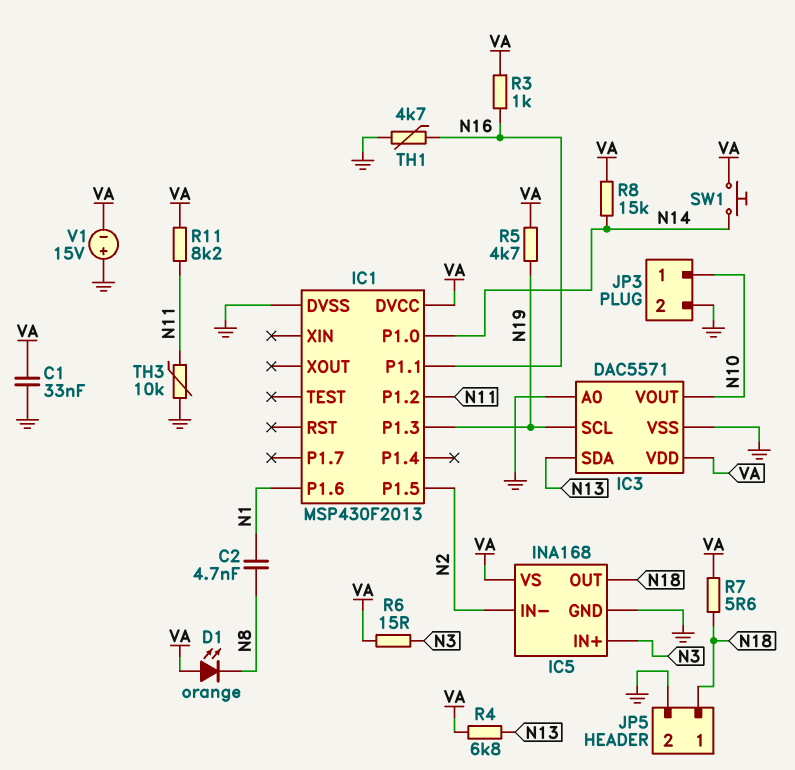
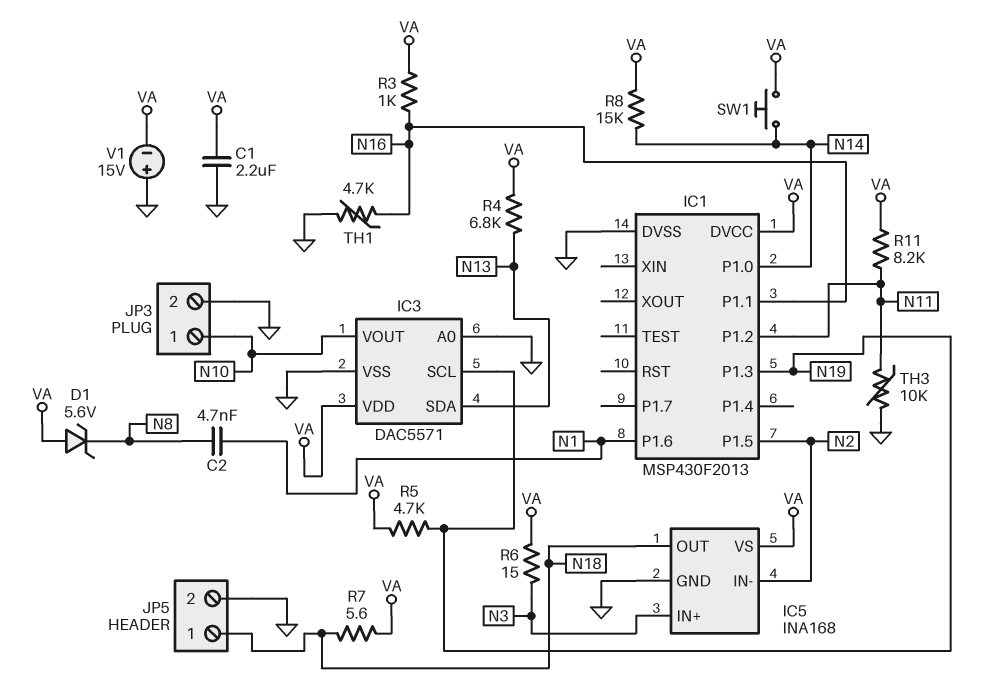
C1: 33nF (GND, VA) -> 2.2uF (GND, VA)
D1: LED orange (A VA, K N8) -> zener 5.6V (A VA, K N8)

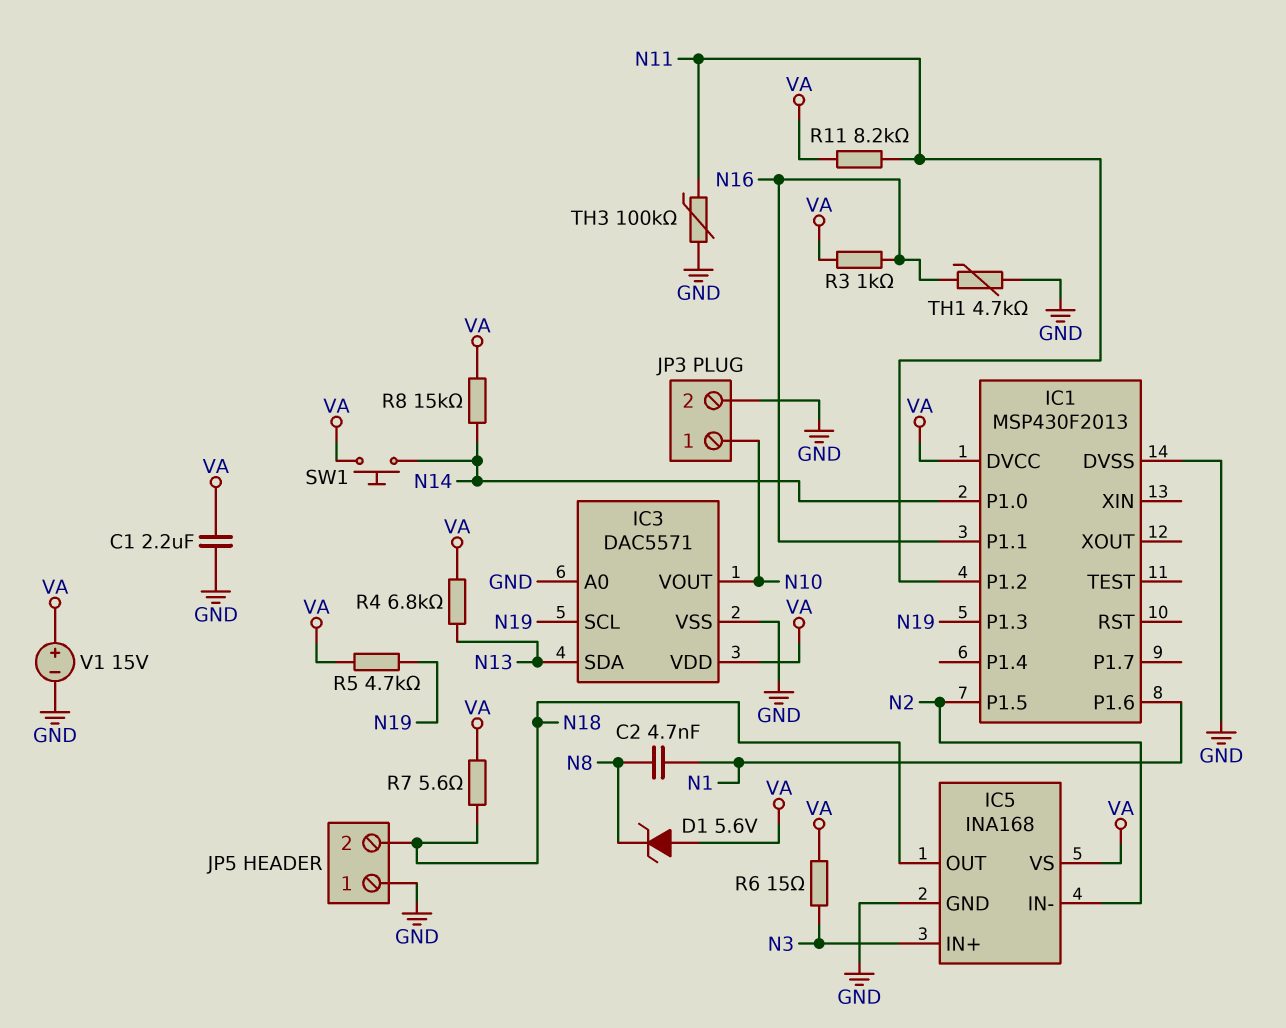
JP5 pin 1: N18 -> GND
JP5 pin 2: GND -> N18
TH3: 10k (GND, N11) -> 100k (GND, N11)
V1: 15V (plus GND, minus VA) -> 15V (plus VA, minus GND)

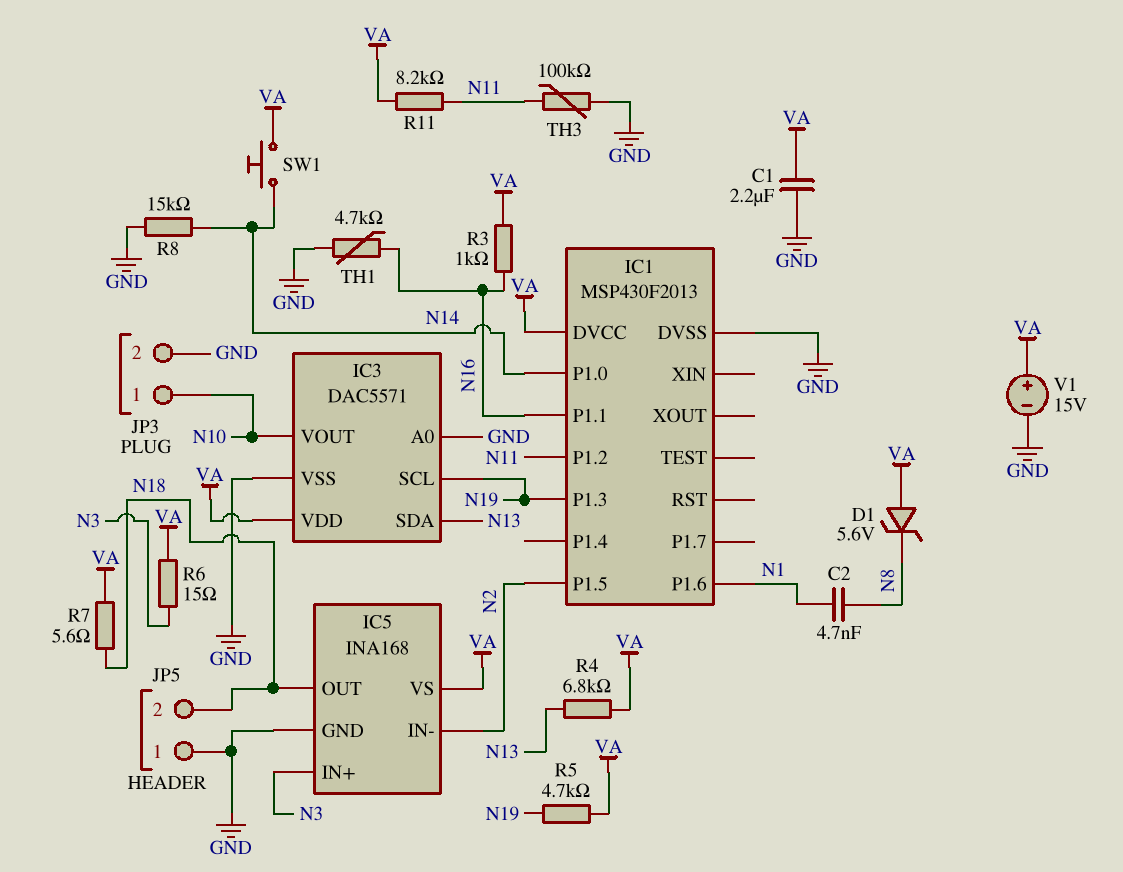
R8: 15k (N14, VA) -> 15k (GND, N14)

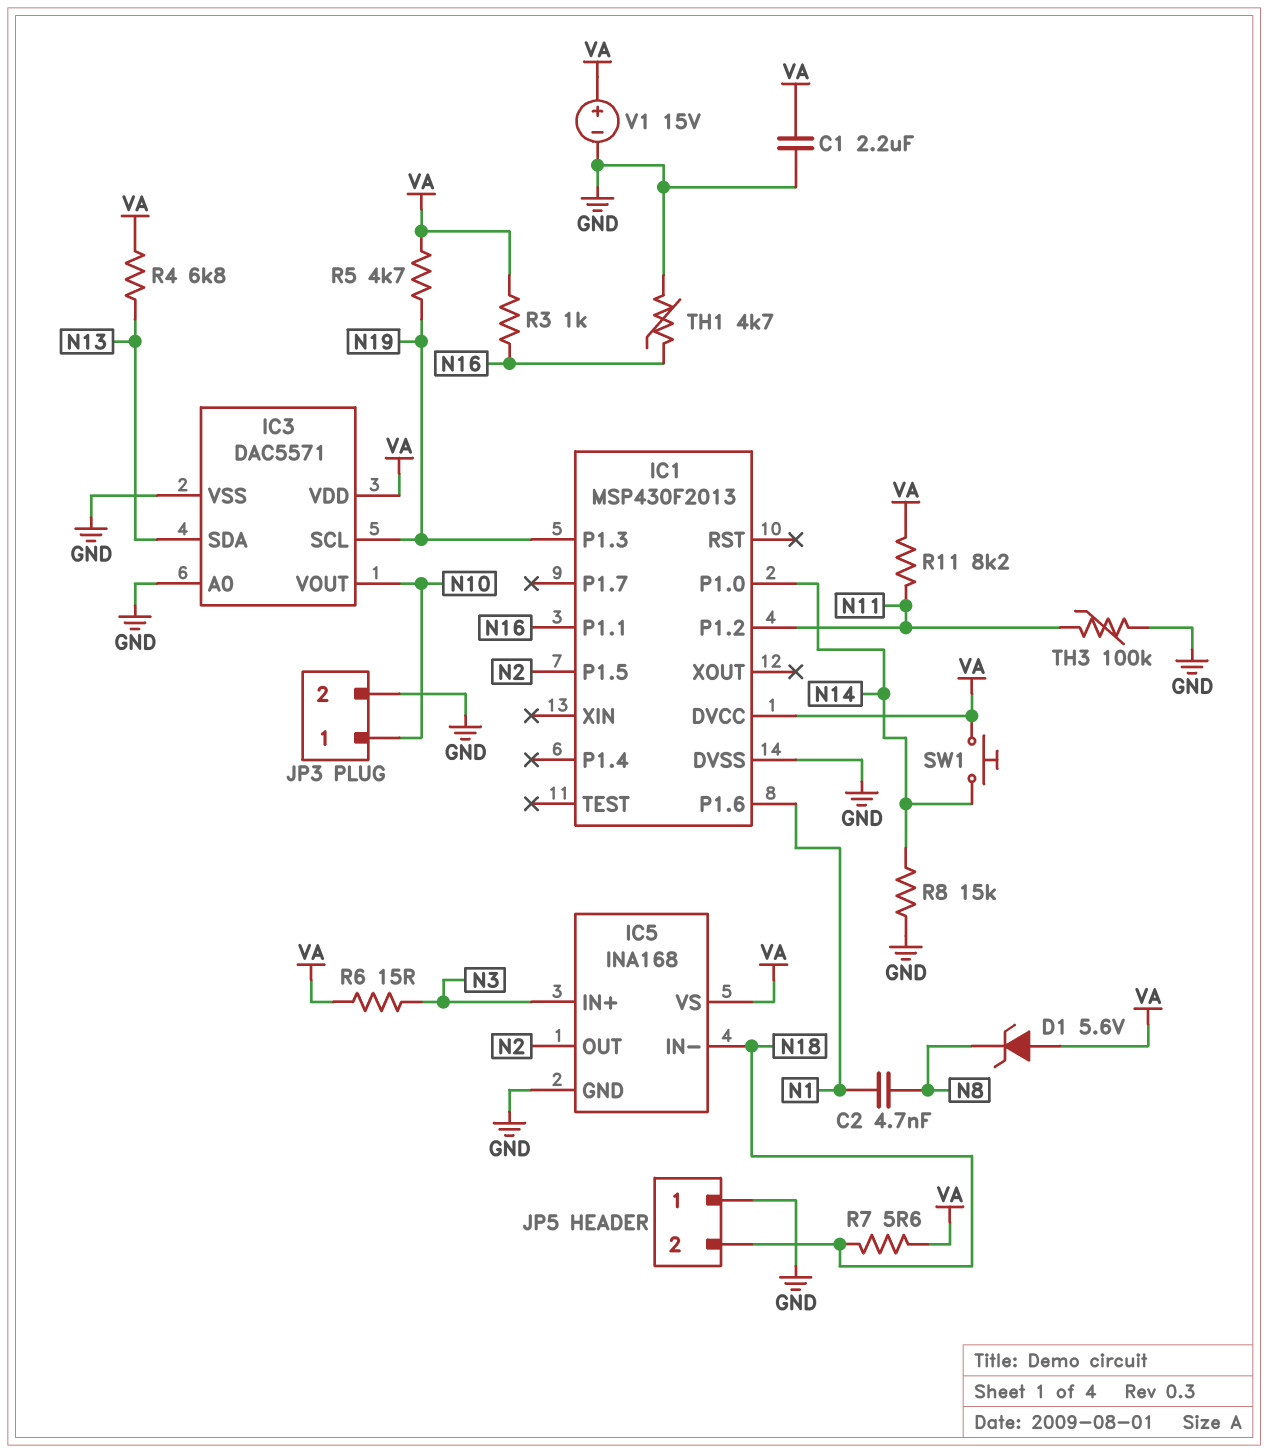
IC5 pin IN-: N2 -> N18
IC5 pin OUT: N18 -> N2

